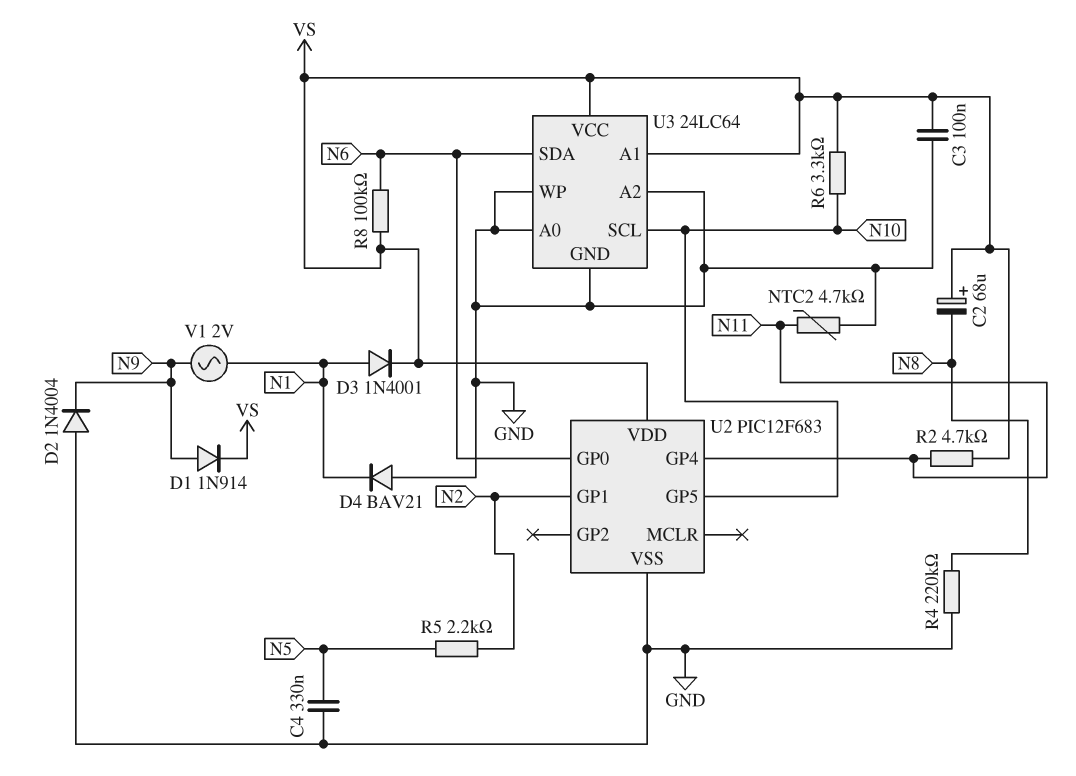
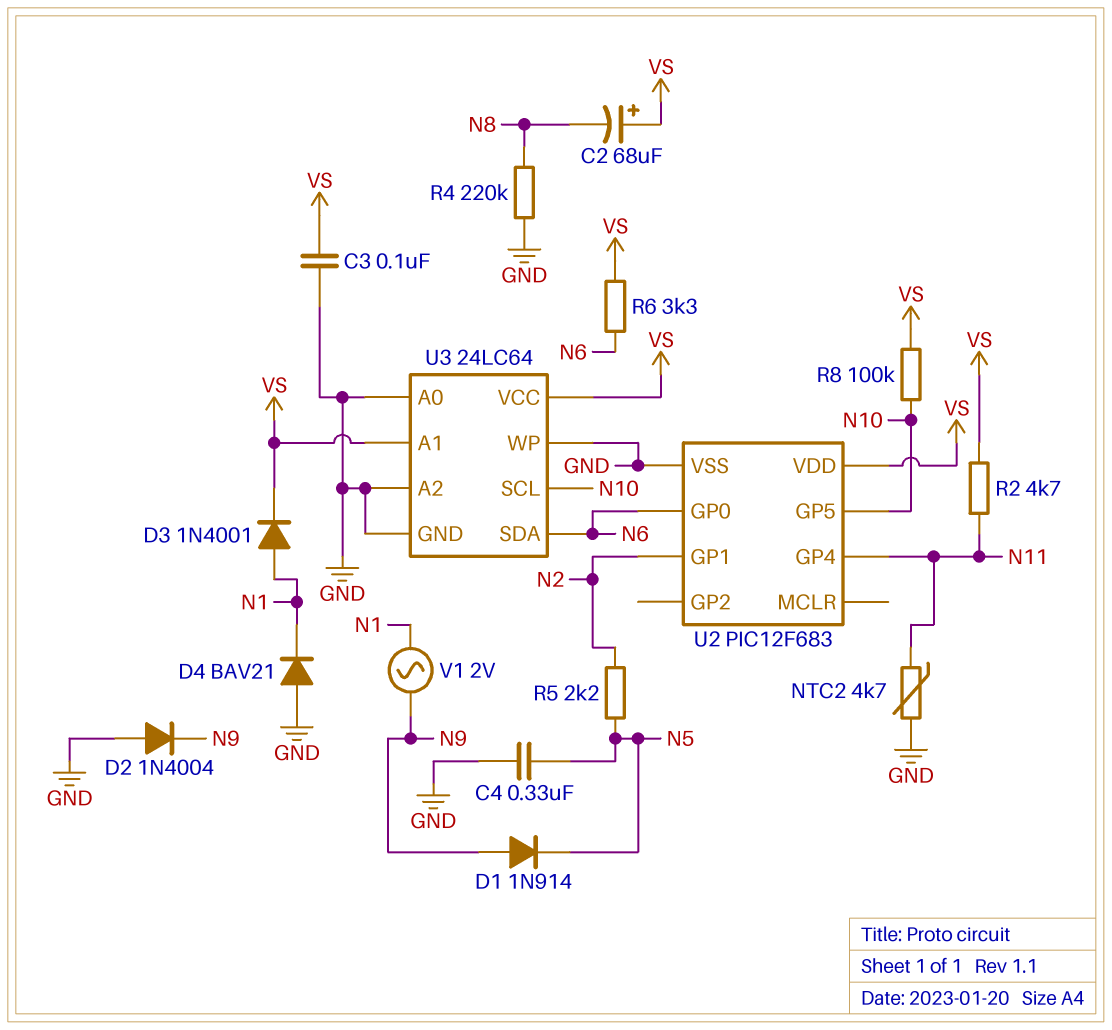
D1: diode 1N914 (A N9, K VS) -> diode 1N914 (A N9, K N5)
R6: 3.3k (N10, VS) -> 3.3k (N6, VS)
R8: 100k (N6, VS) -> 100k (N10, VS)

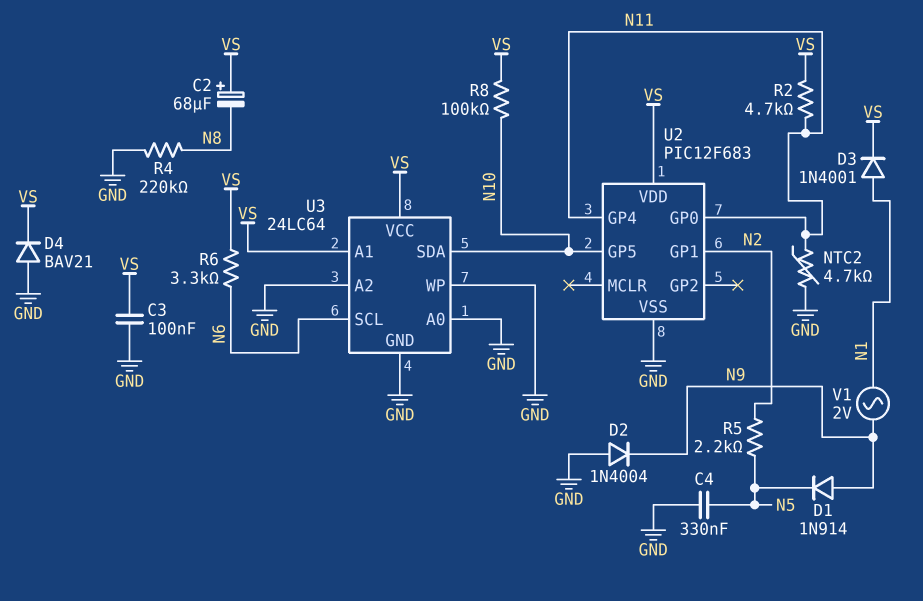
D4: diode BAV21 (A GND, K N1) -> diode BAV21 (A GND, K VS)
U2 pin GP0: N6 -> N11
U3 pin SCL: N10 -> N6
U3 pin SDA: N6 -> N10

